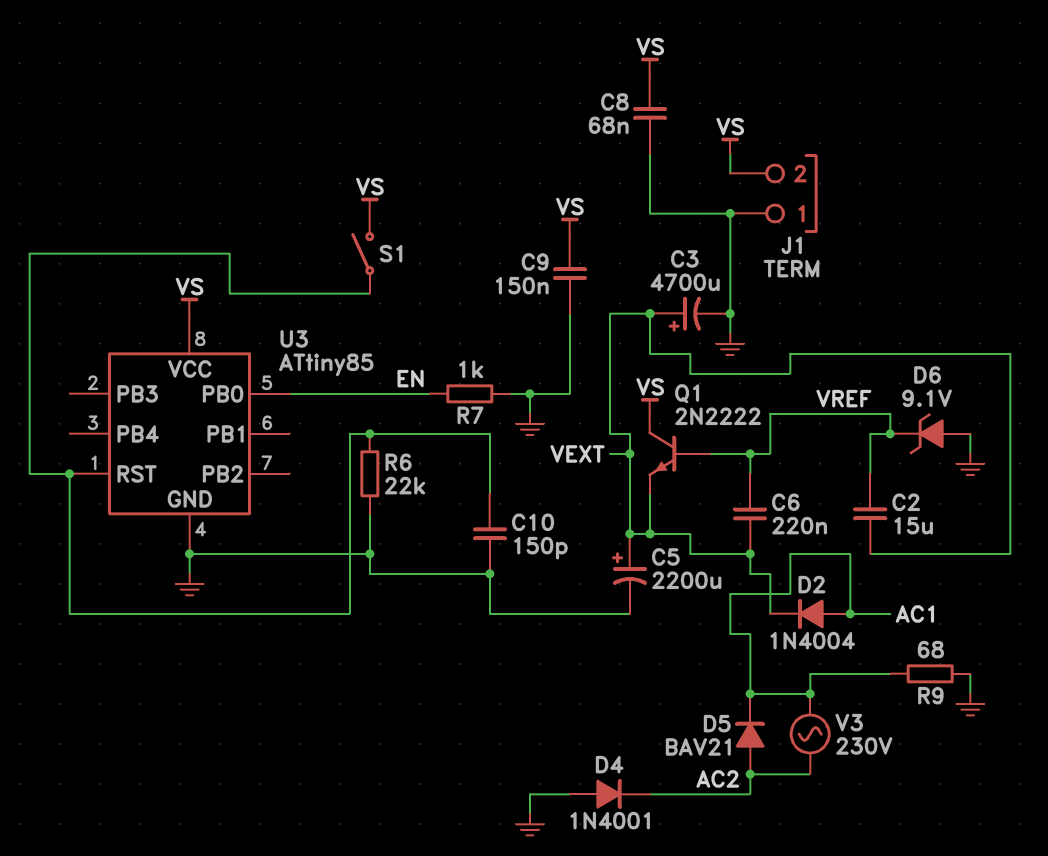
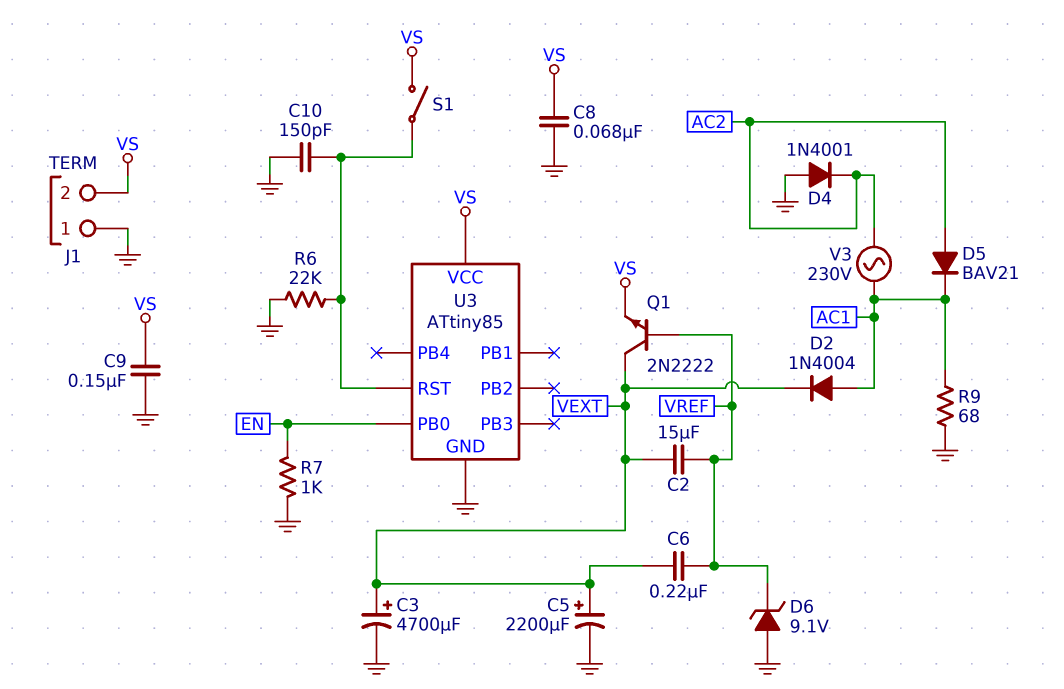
Q1: NPN 2N2222 (B VREF, C VS, E VEXT) -> NPN 2N2222 (B VREF, C VEXT, E VS)

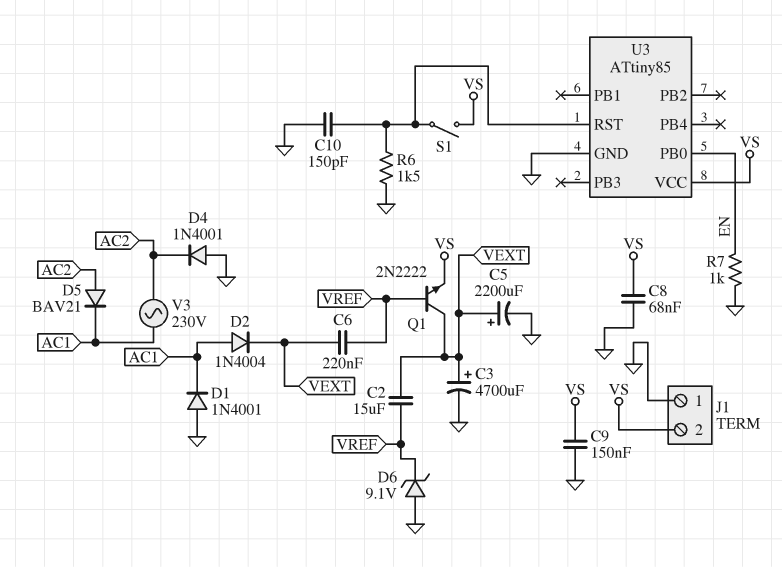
D1: none -> diode 1N4001 (A GND, K AC1)
R6: 22k (GND, U3/RST) -> 1.5k (GND, U3/RST)
R9: 68 (AC1, GND) -> none

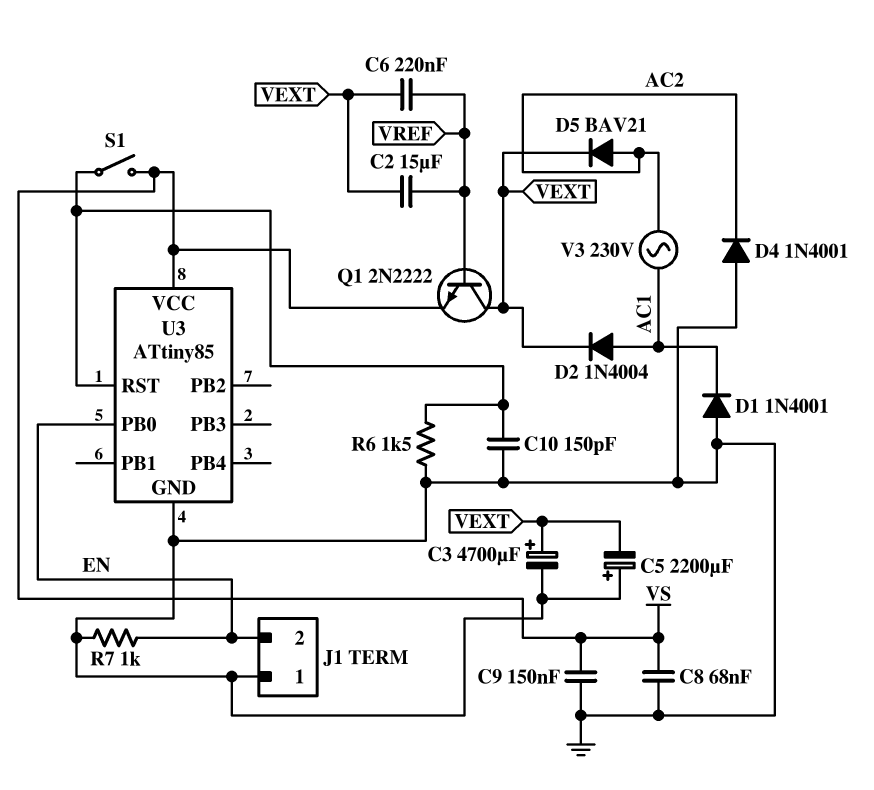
C5: 2200uF (plus VEXT, minus GND) -> 2200uF (plus GND, minus VEXT)
D5: diode BAV21 (A AC2, K AC1) -> diode BAV21 (A AC2, K VEXT)
D6: zener 9.1V (A GND, K VREF) -> none
J1 pin 2: VS -> EN

